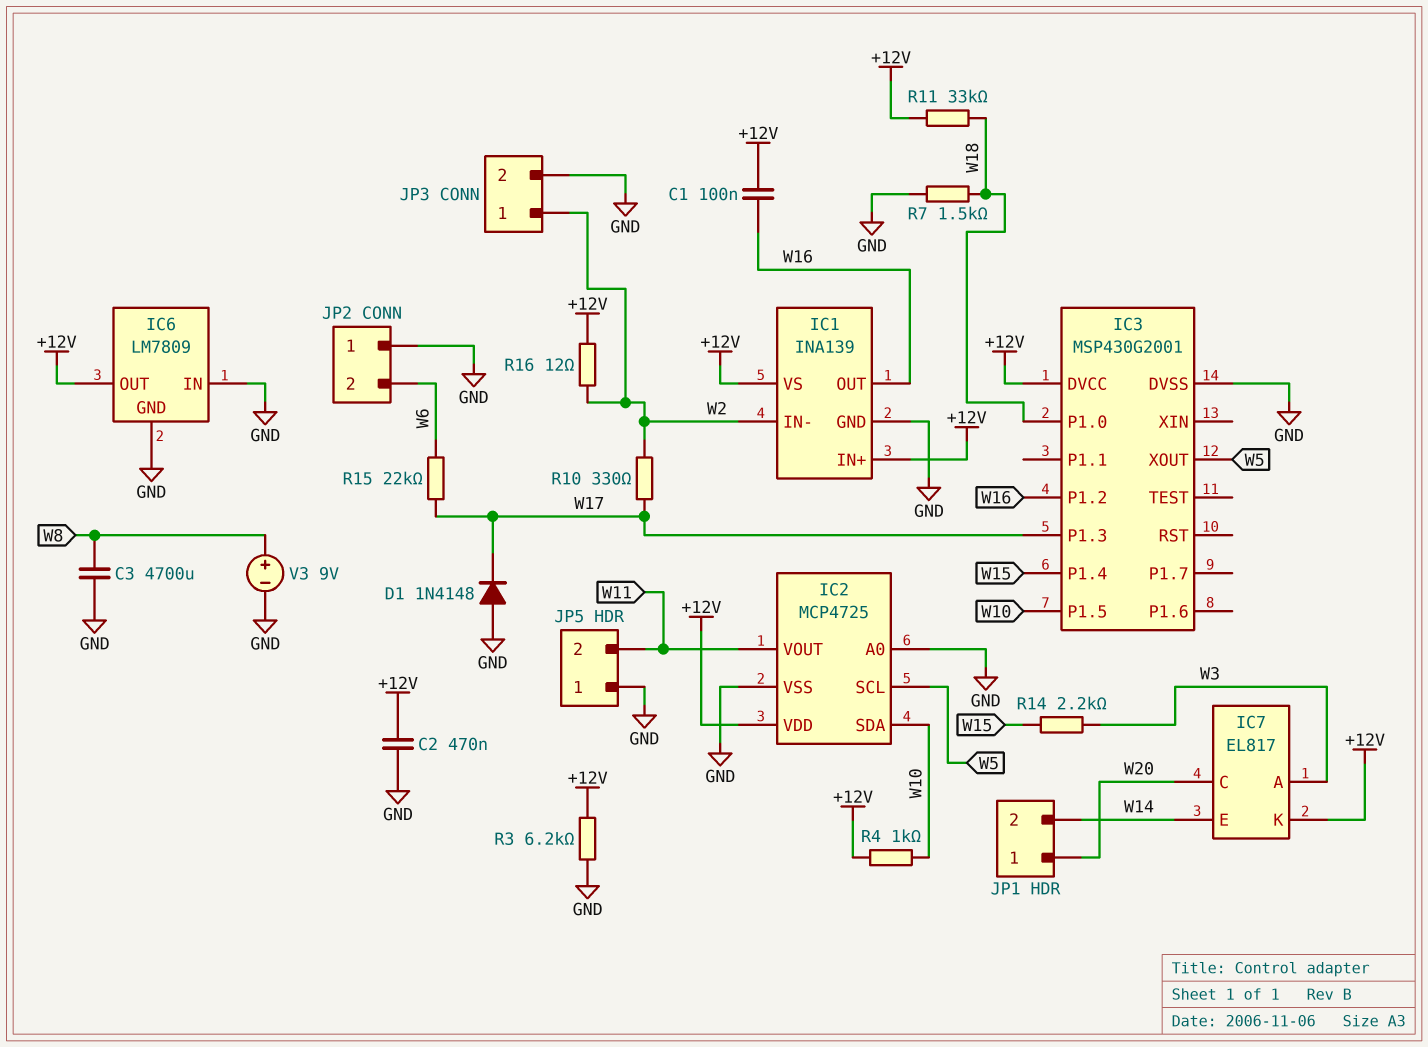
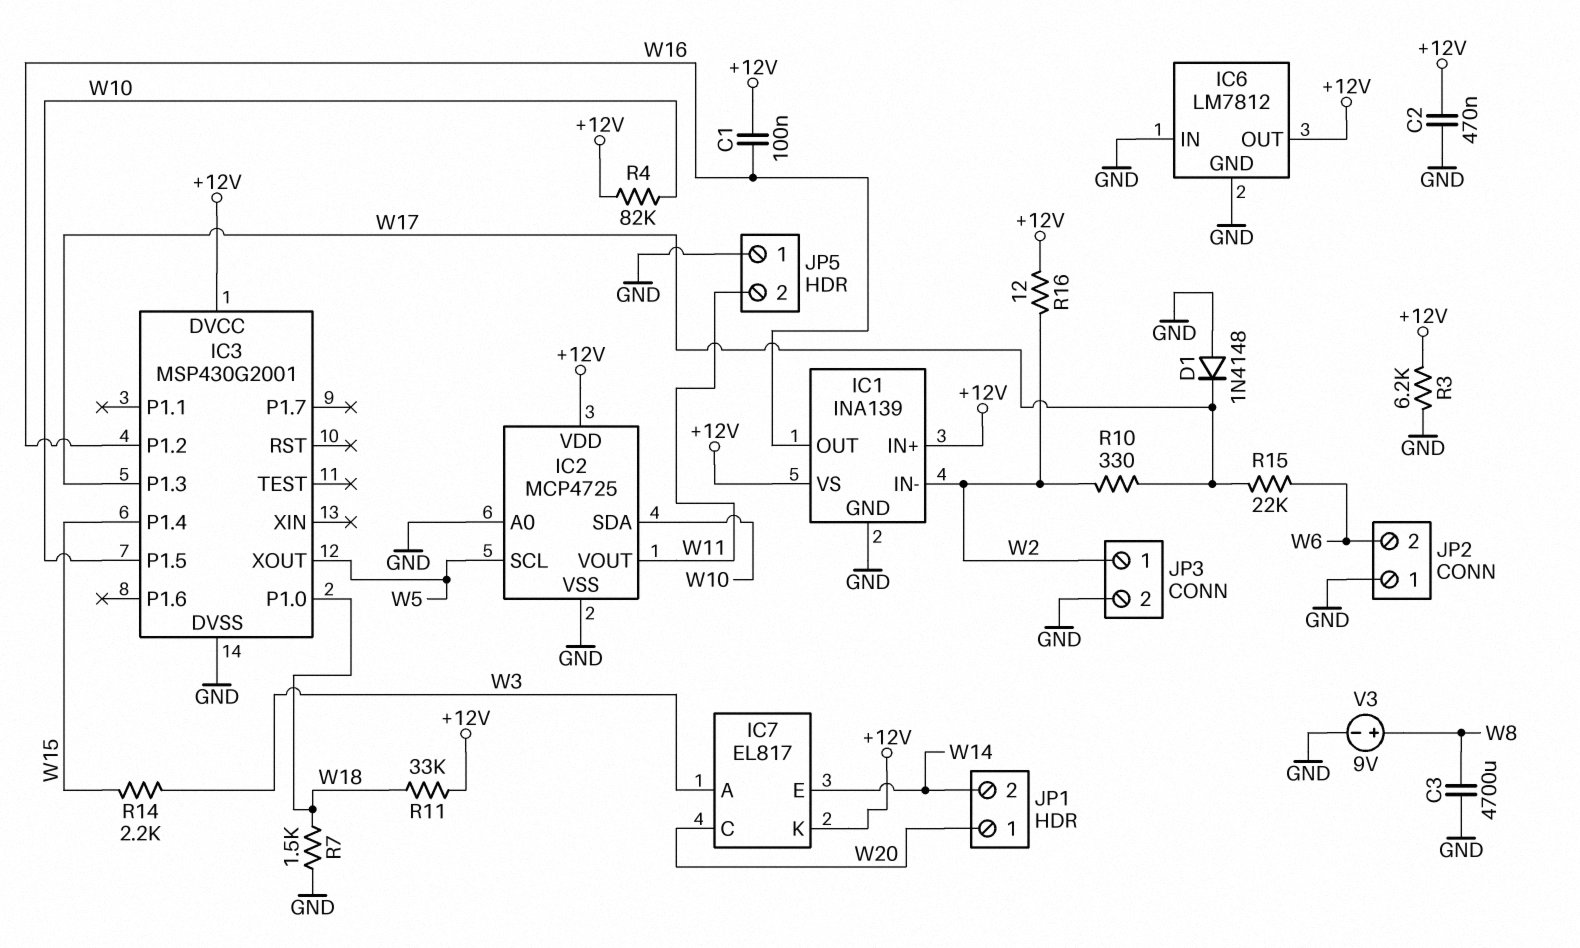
IC6: LM7809 -> LM7812
R4: 1k (+12V, W10) -> 82k (+12V, W10)

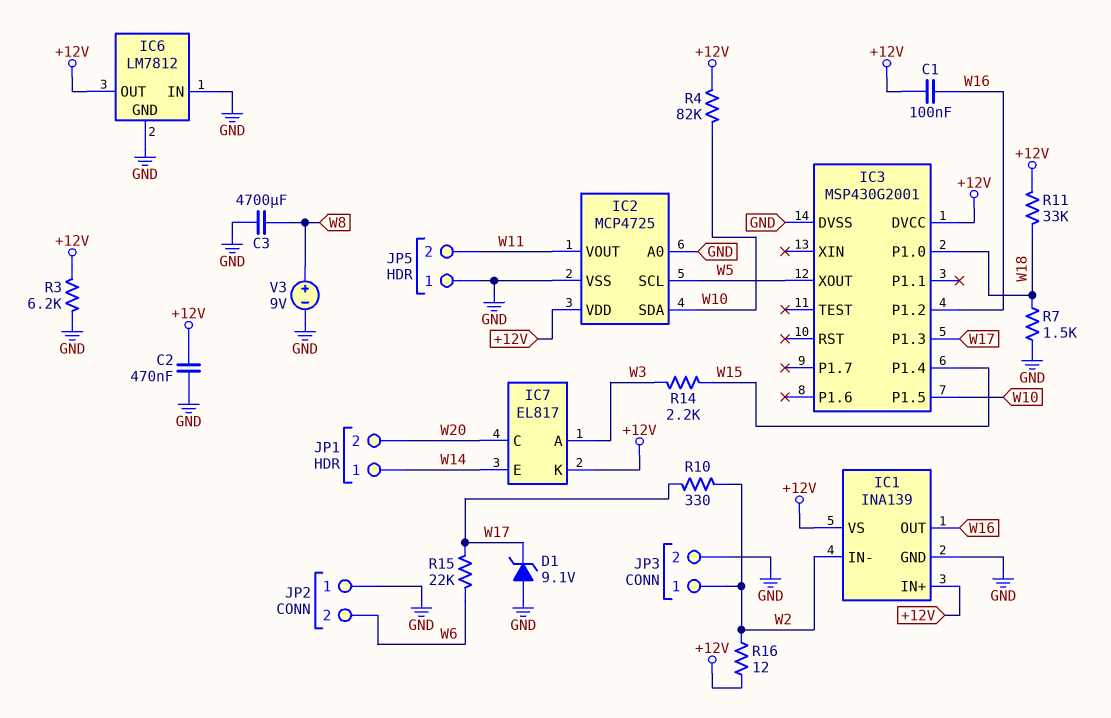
D1: diode 1N4148 (A GND, K W17) -> zener 9.1V (A GND, K W17)
JP1 pin 1: W20 -> W14
JP1 pin 2: W14 -> W20

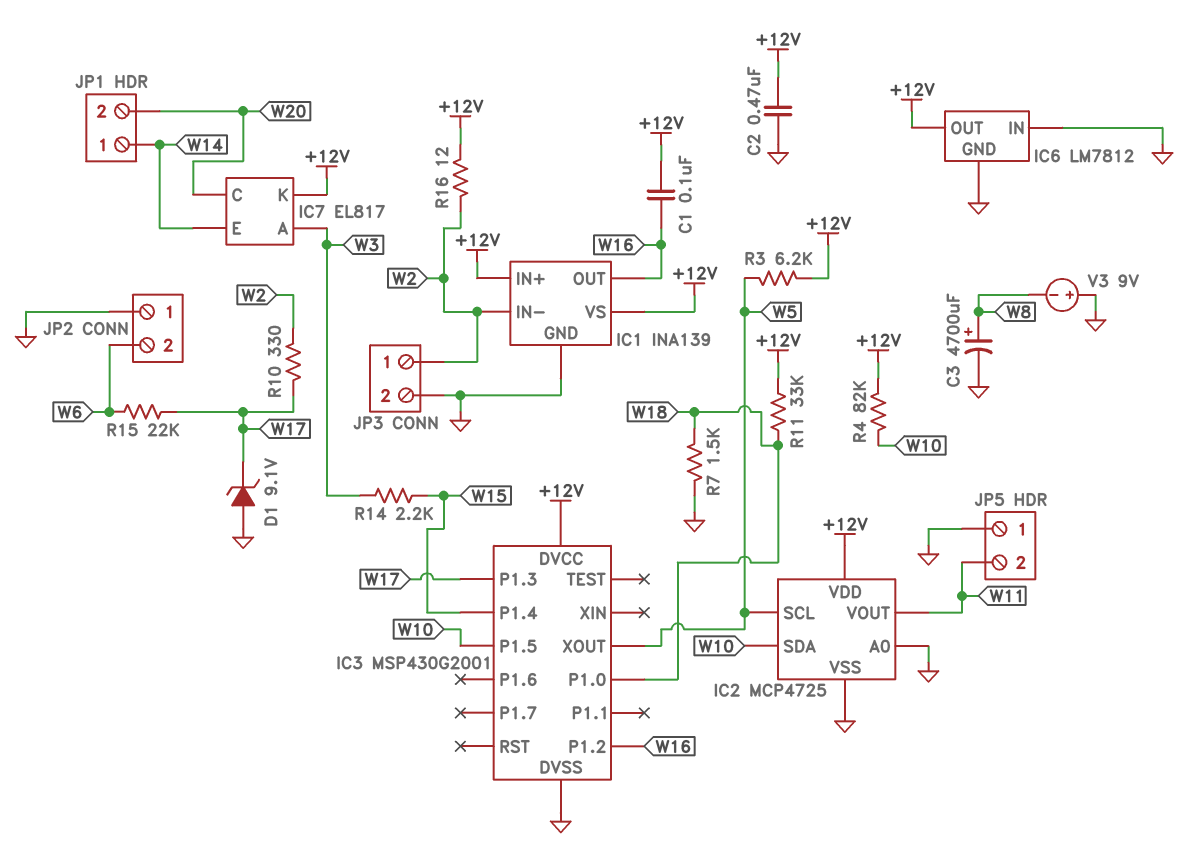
C3: 4700uF (GND, W8) -> 4700uF (plus W8, minus GND)
R3: 6.2k (+12V, GND) -> 6.2k (+12V, W5)
V3: 9V (plus W8, minus GND) -> 9V (plus GND, minus W8)

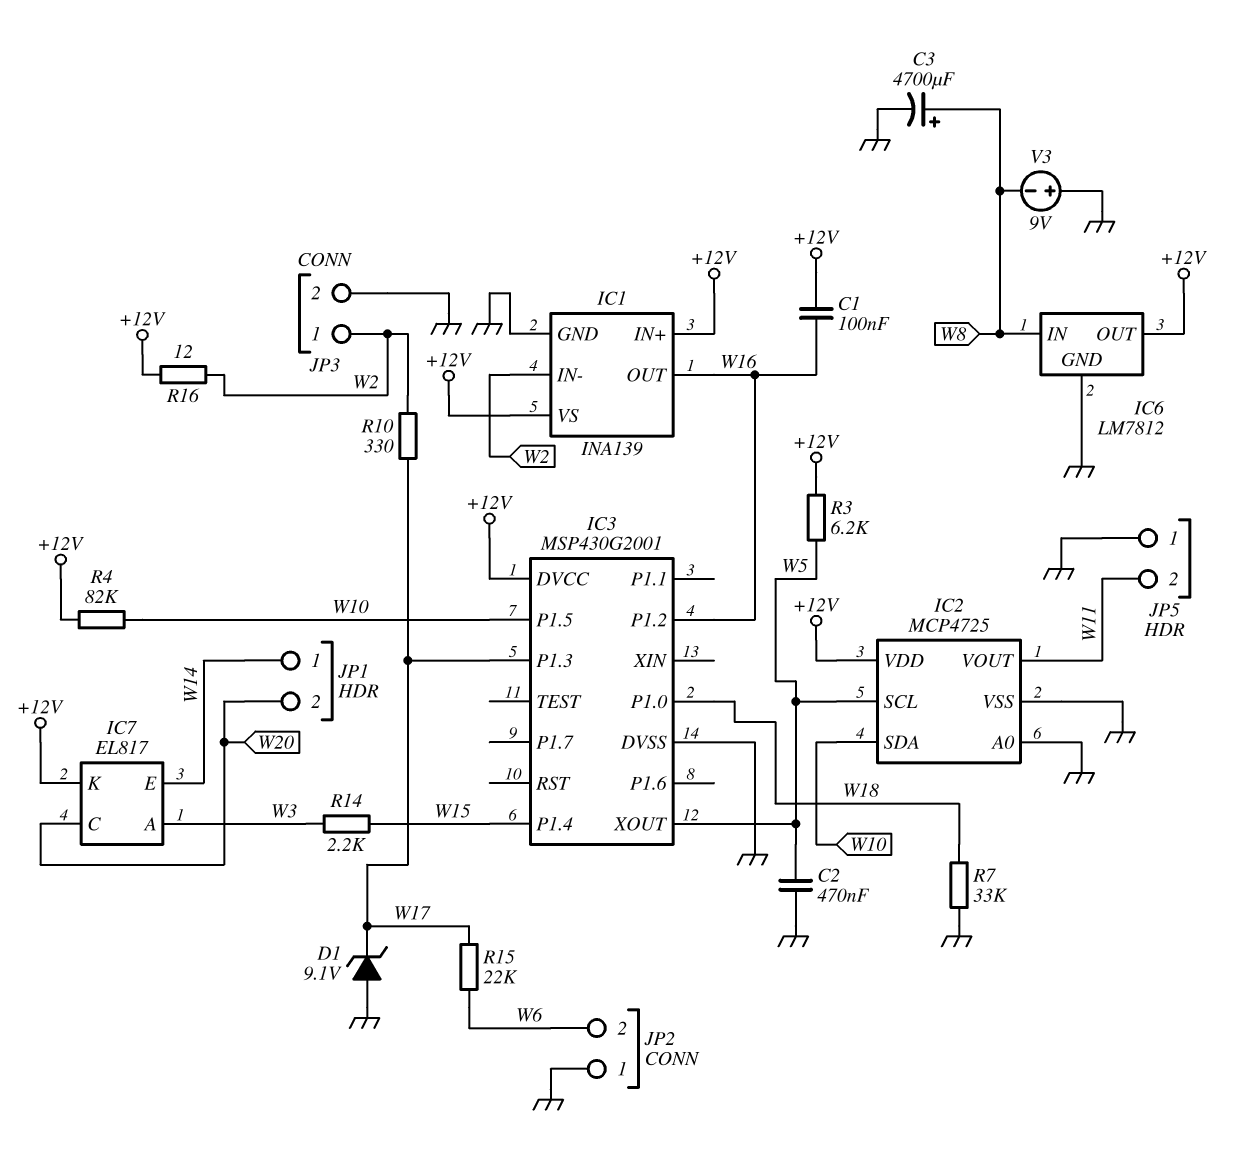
C2: 470nF (+12V, GND) -> 470nF (GND, W5)
IC6 pin IN: GND -> W8
R7: 1.5k (GND, W18) -> 33k (GND, W18)
R11: 33k (+12V, W18) -> none

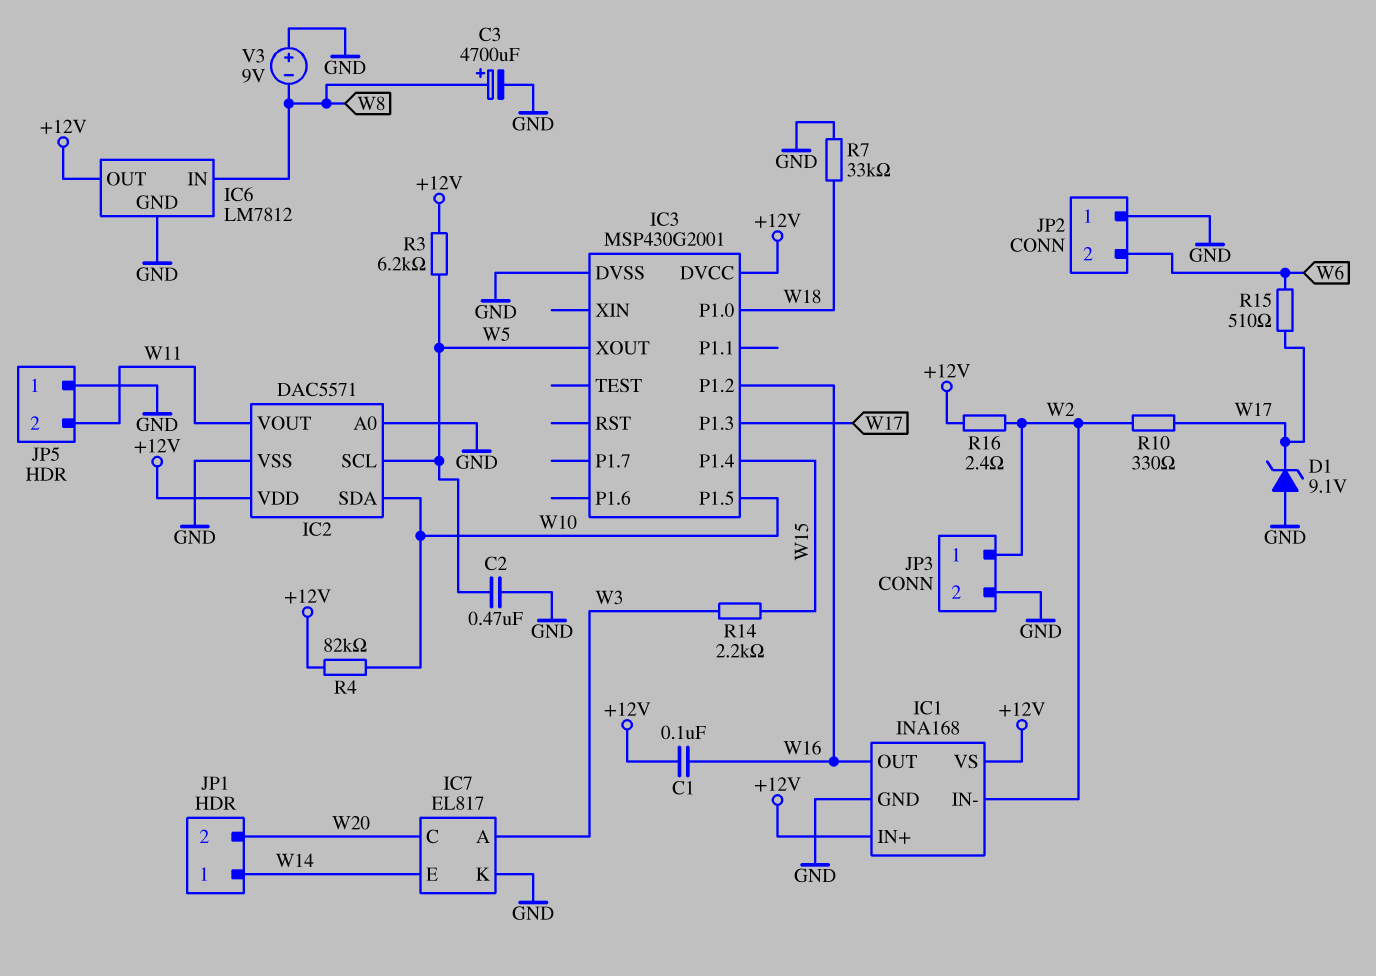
IC1: INA139 -> INA168
IC2: MCP4725 -> DAC5571
IC7 pin K: +12V -> GND
R15: 22k (W6, W17) -> 510 (W6, W17)
R16: 12 (+12V, W2) -> 2.4 (+12V, W2)

